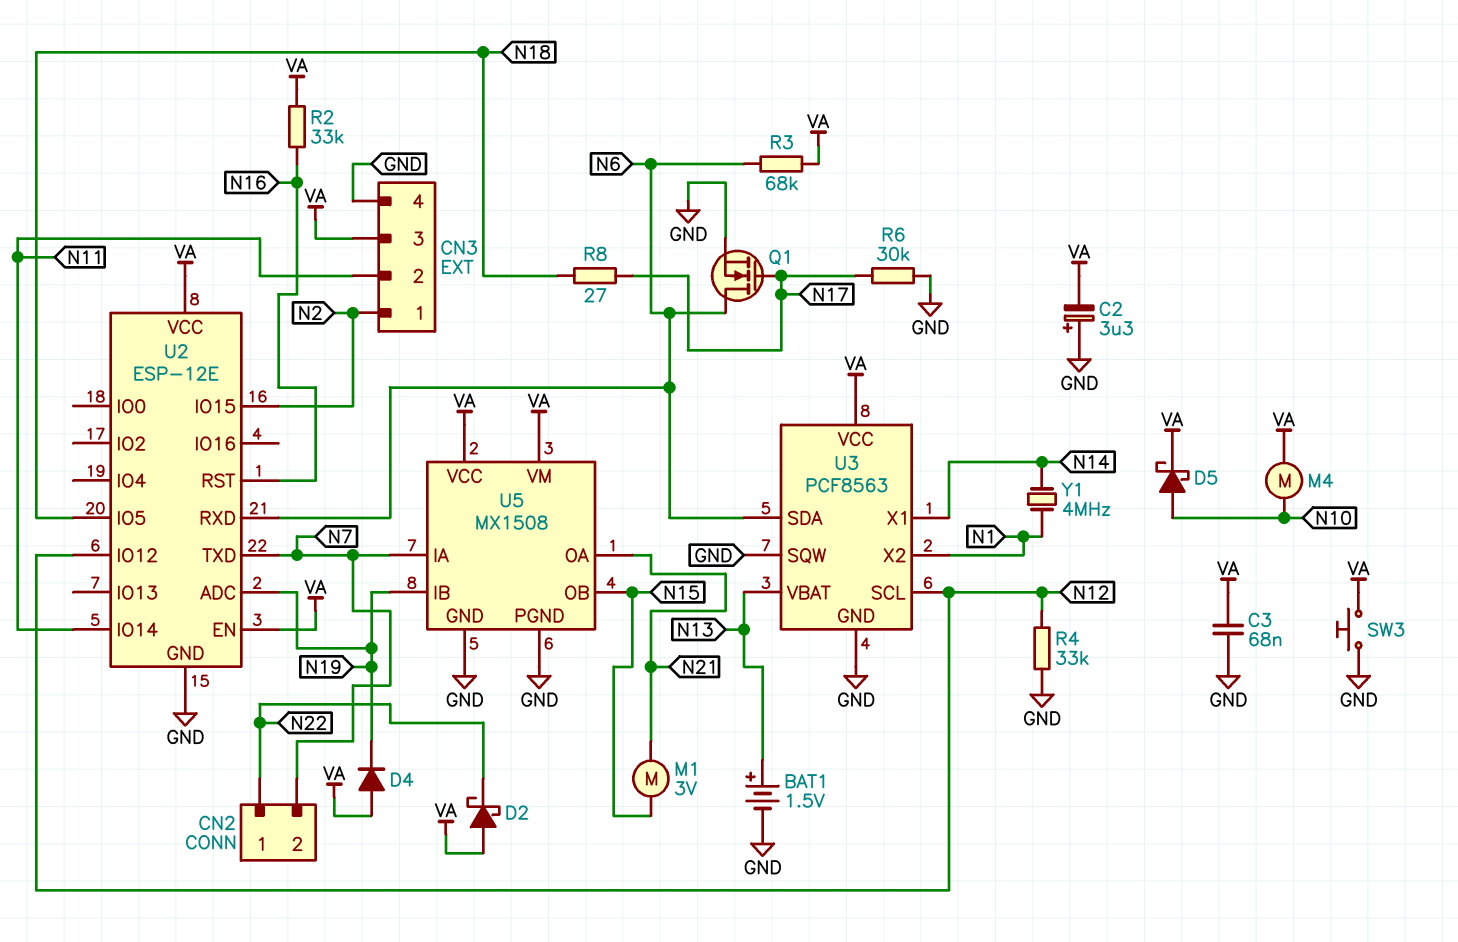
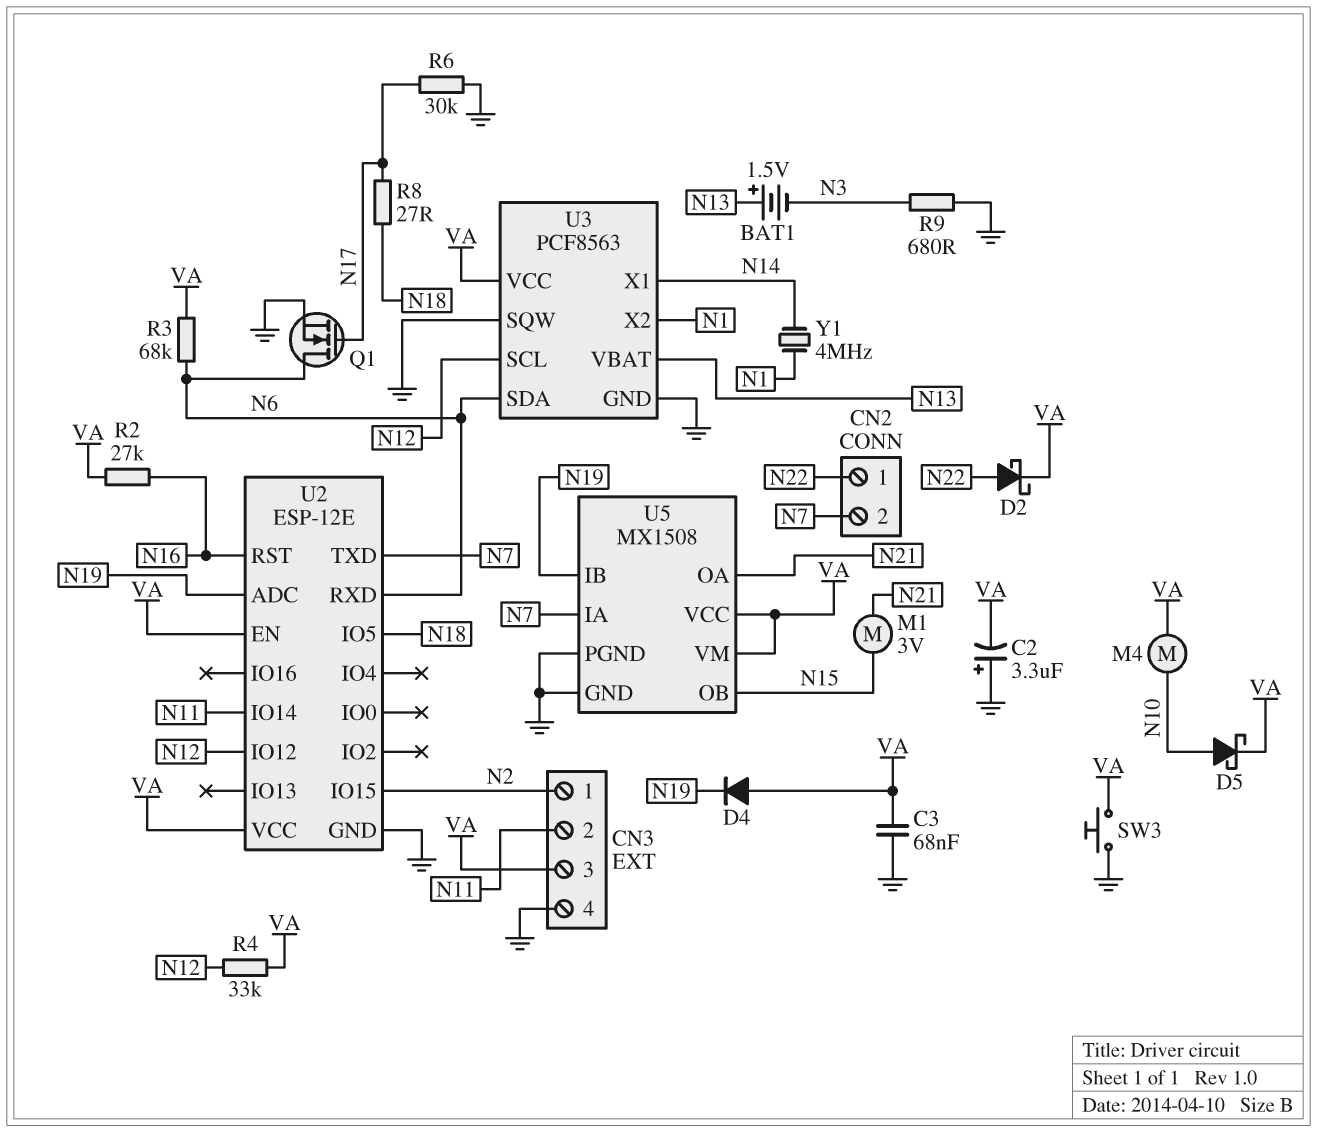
BAT1: 1.5V (plus N13, minus GND) -> 1.5V (plus N13, minus N3)
D2: schottky (A VA, K N22) -> schottky (A N22, K VA)
R2: 33k (N16, VA) -> 27k (N16, VA)
R4: 33k (GND, N12) -> 33k (N12, VA)
R9: none -> 680 (GND, N3)

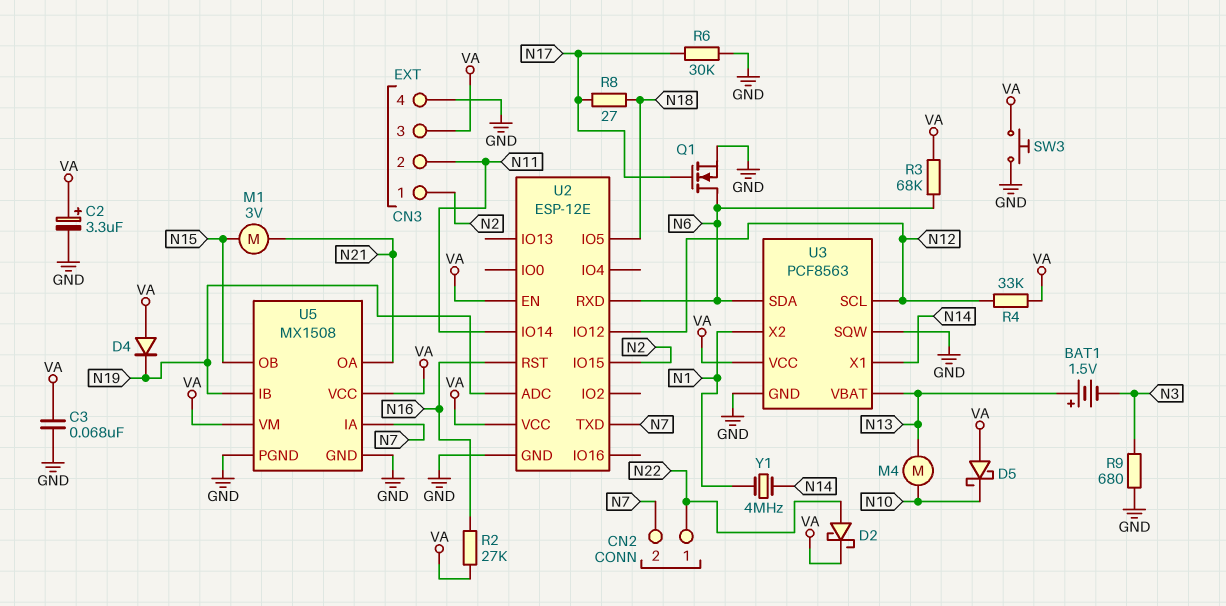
C2: 3.3uF (plus GND, minus VA) -> 3.3uF (plus VA, minus GND)
D5: schottky (A N10, K VA) -> schottky (A VA, K N10)
M4: motor (N10, VA) -> motor (N10, N13)

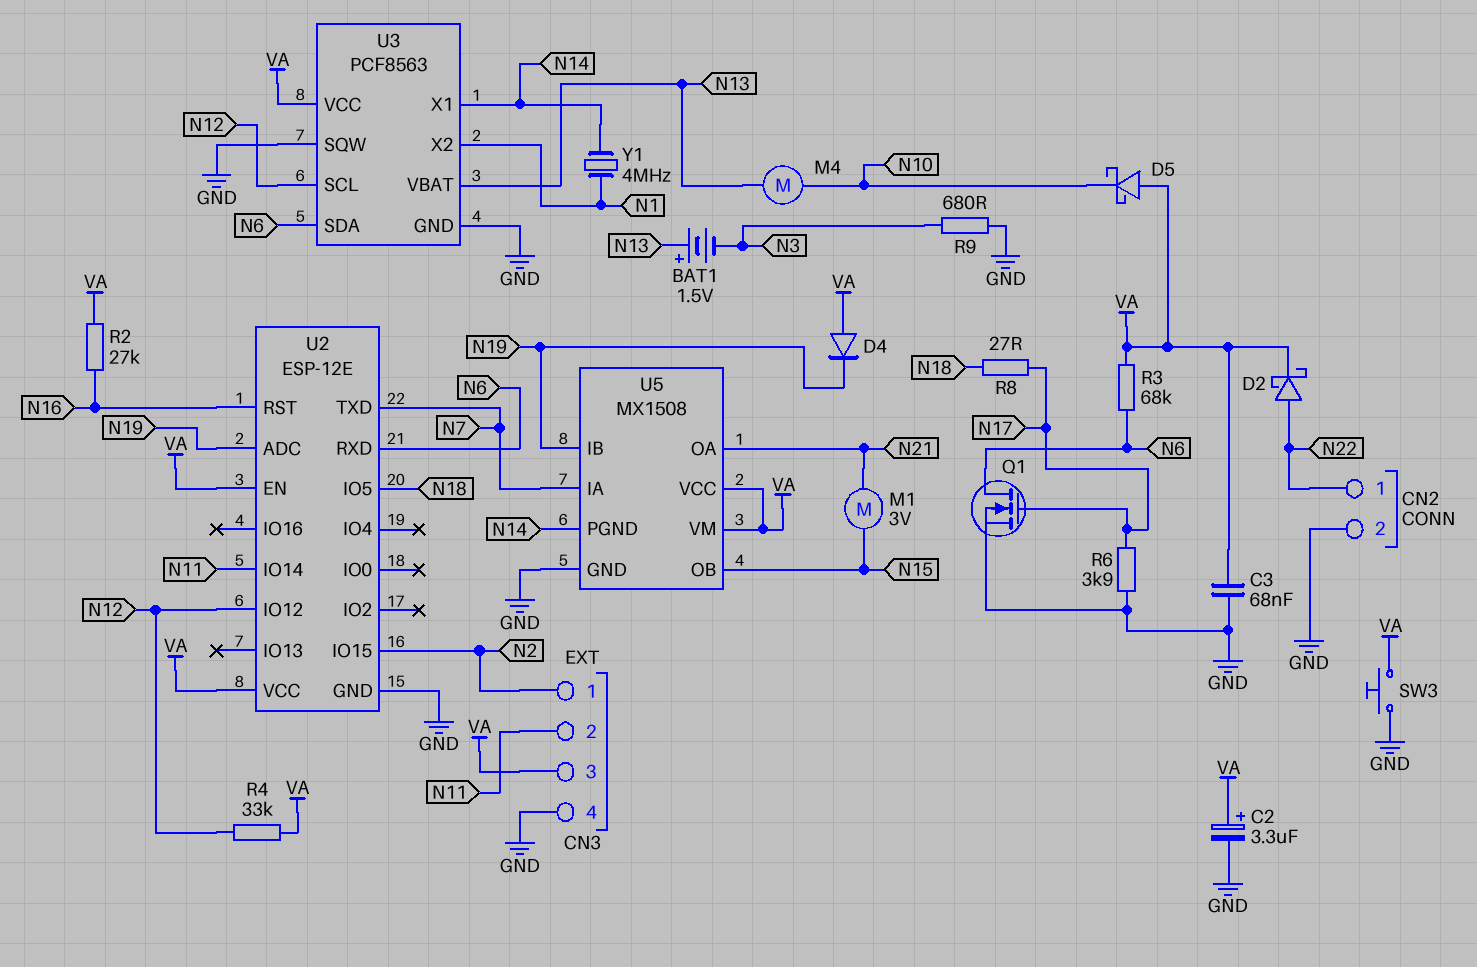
CN2 pin 2: N7 -> GND
R6: 30k (GND, N17) -> 3.9k (GND, N17)
U5 pin PGND: GND -> N14

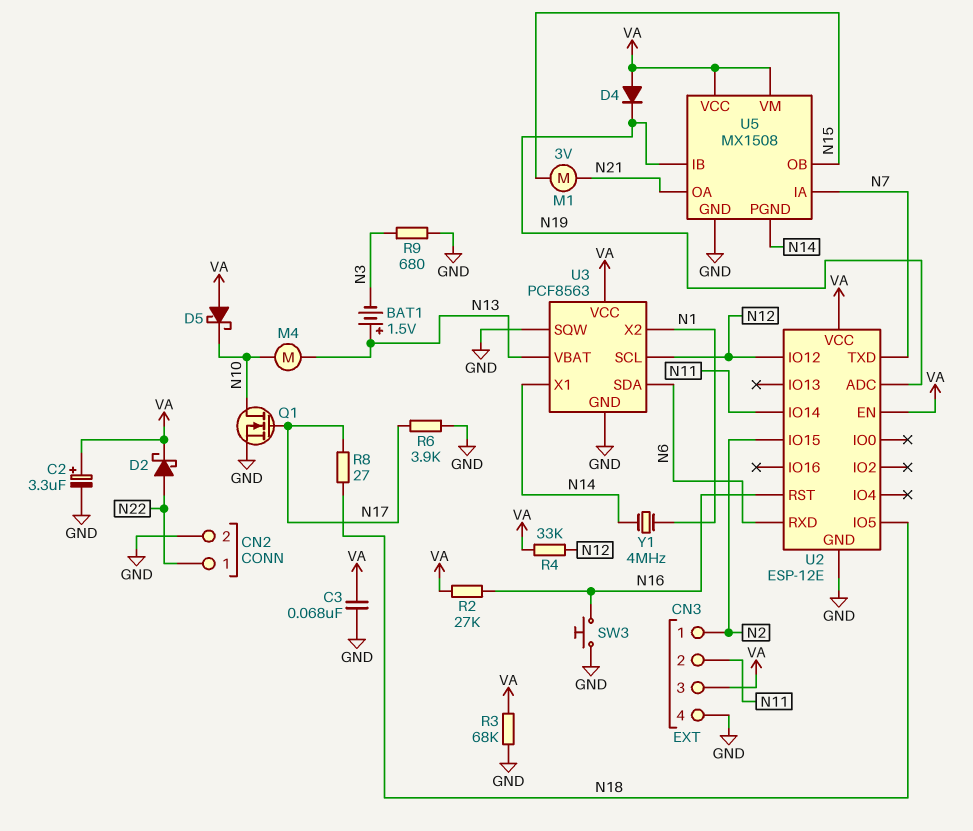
Q1: NMOS (G N17, D N6, S GND) -> NMOS (G N17, D N10, S GND)
R3: 68k (N6, VA) -> 68k (GND, VA)
SW3: button (GND, VA) -> button (GND, N16)

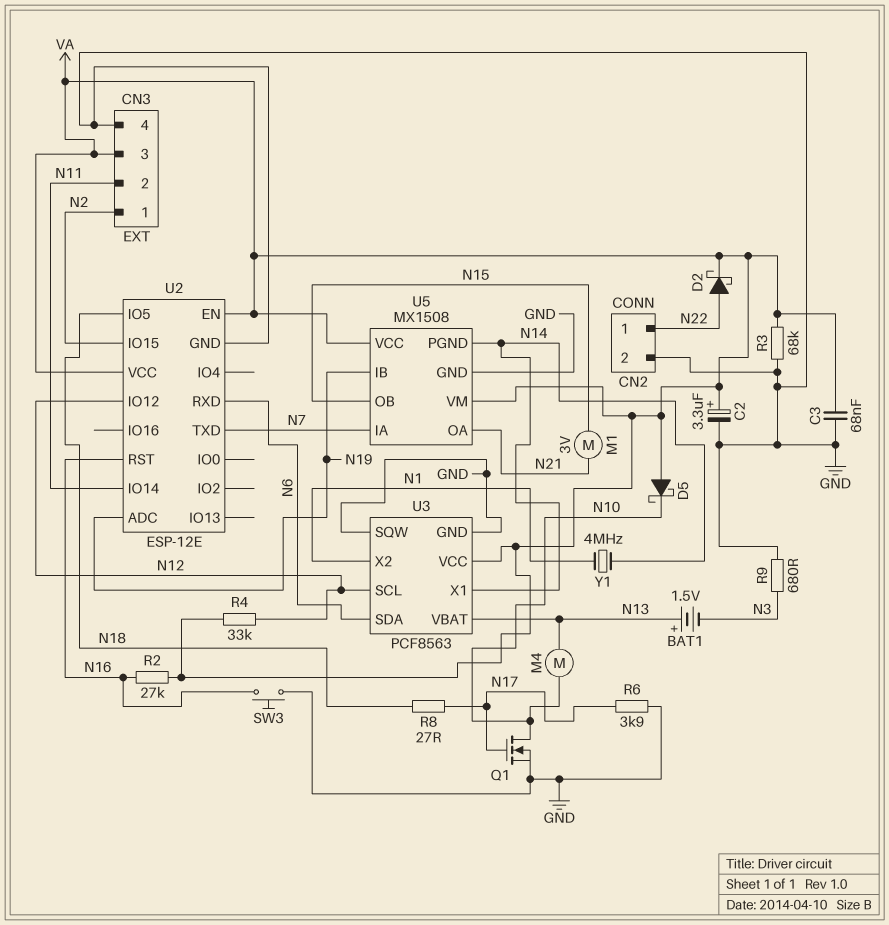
D4: diode (A VA, K N19) -> none

